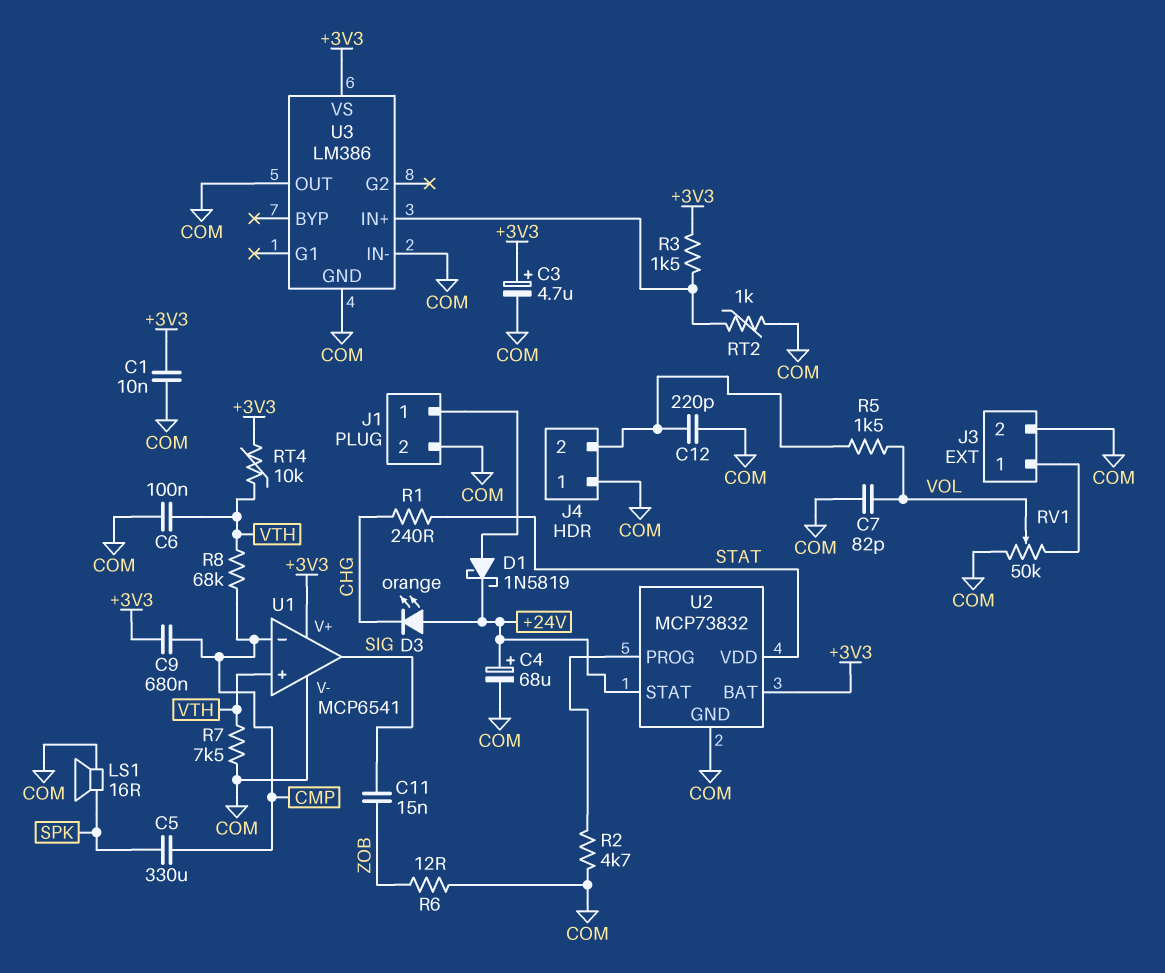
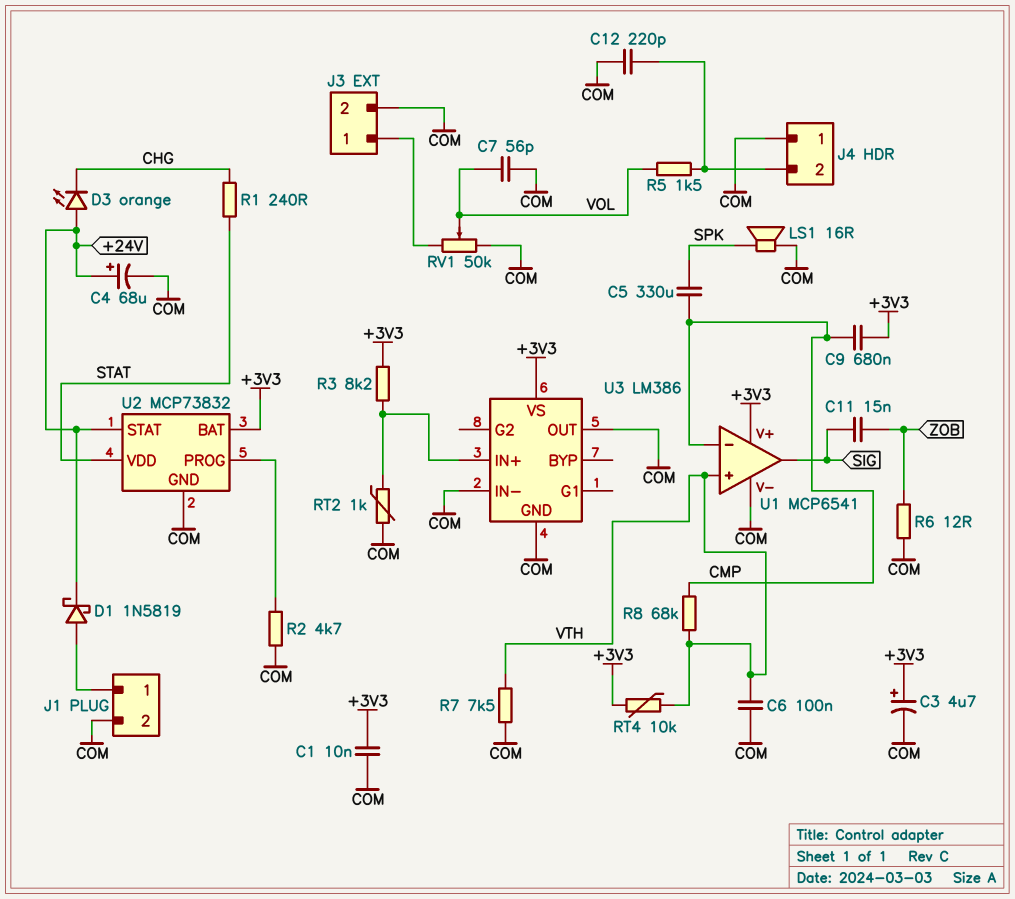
C7: 82pF (COM, VOL) -> 56pF (COM, VOL)
R3: 1.5k (+3V3, U3/IN+) -> 8.2k (+3V3, U3/IN+)

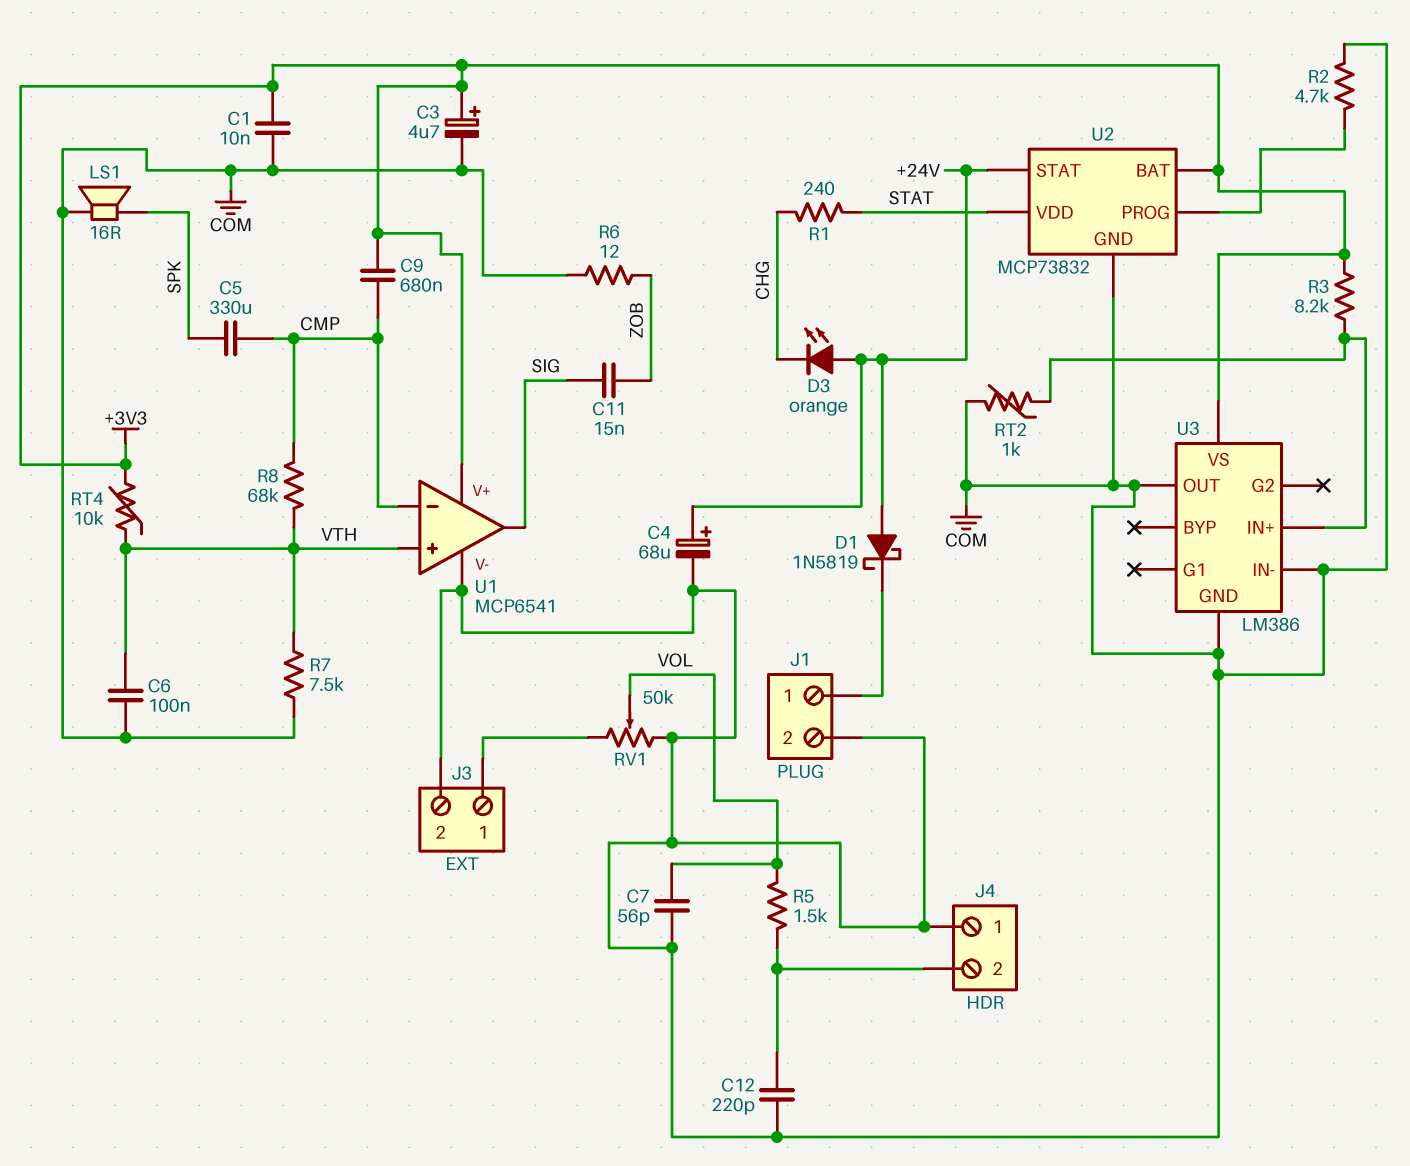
D1: schottky 1N5819 (A J1/1, K +24V) -> schottky 1N5819 (A +24V, K J1/1)

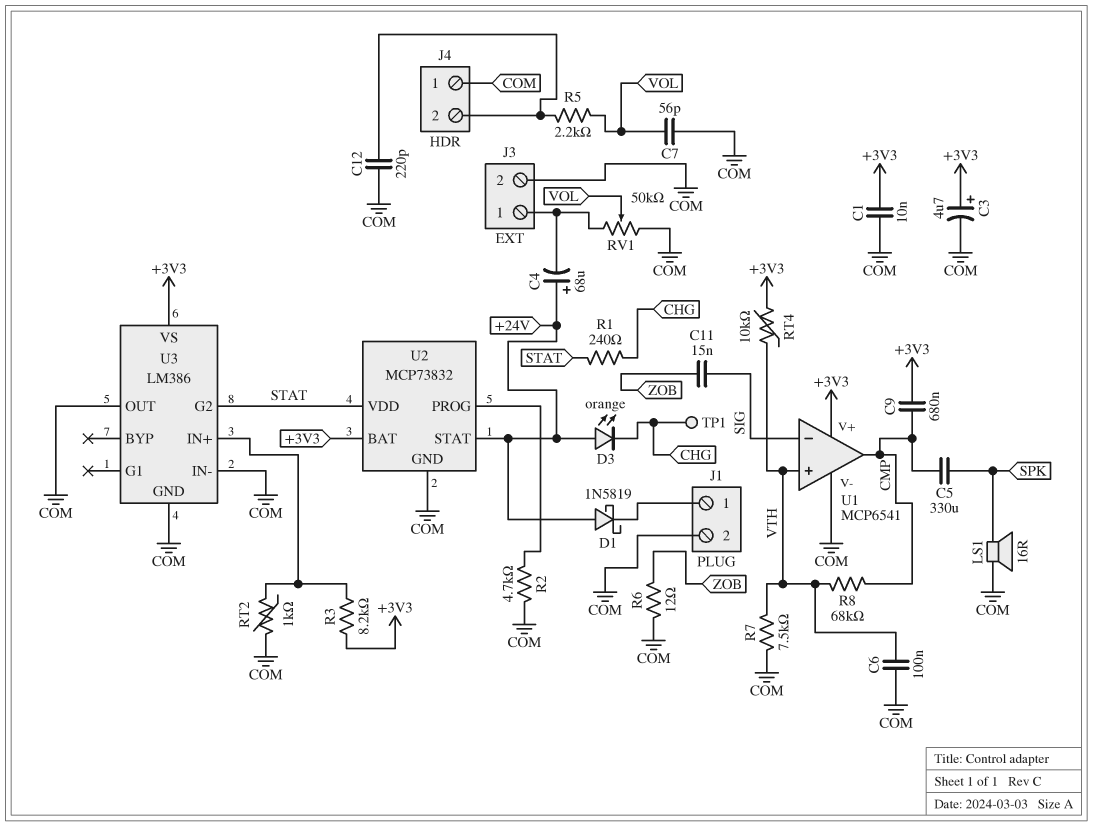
C4: 68uF (plus +24V, minus COM) -> 68uF (plus +24V, minus J3/1)
R5: 1.5k (J4/2, VOL) -> 2.2k (J4/2, VOL)
TP1: none -> test point (CHG)
U1 pin in-: CMP -> SIG
U1 pin out: SIG -> CMP
U3 pin G2: none -> STAT

